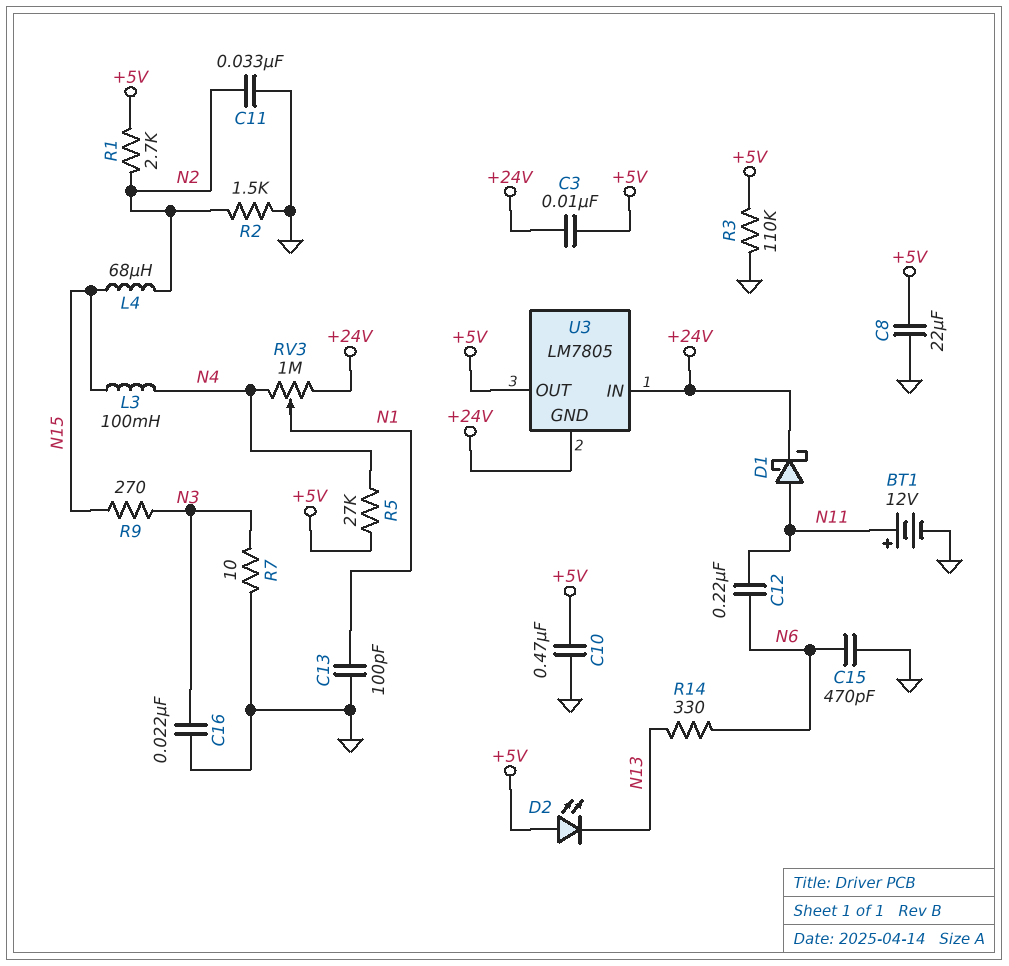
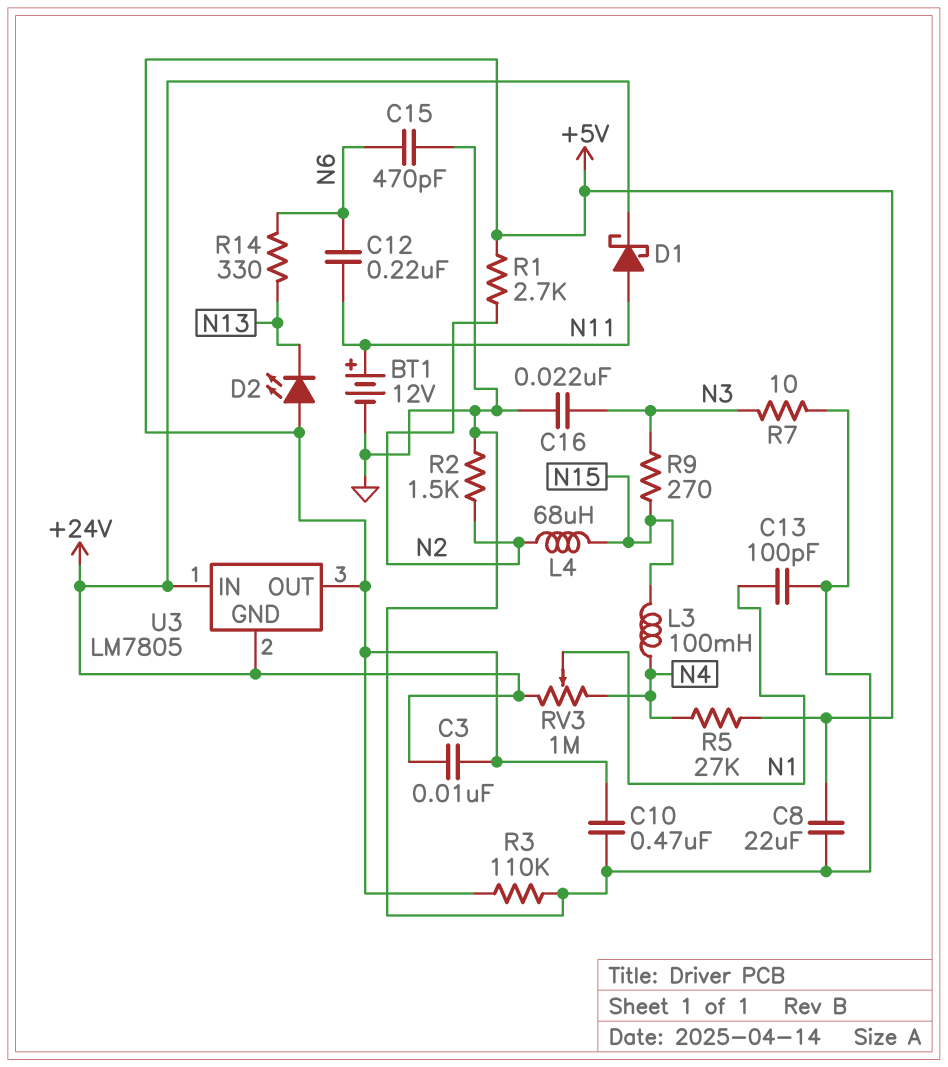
C11: 33nF (GND, N2) -> none

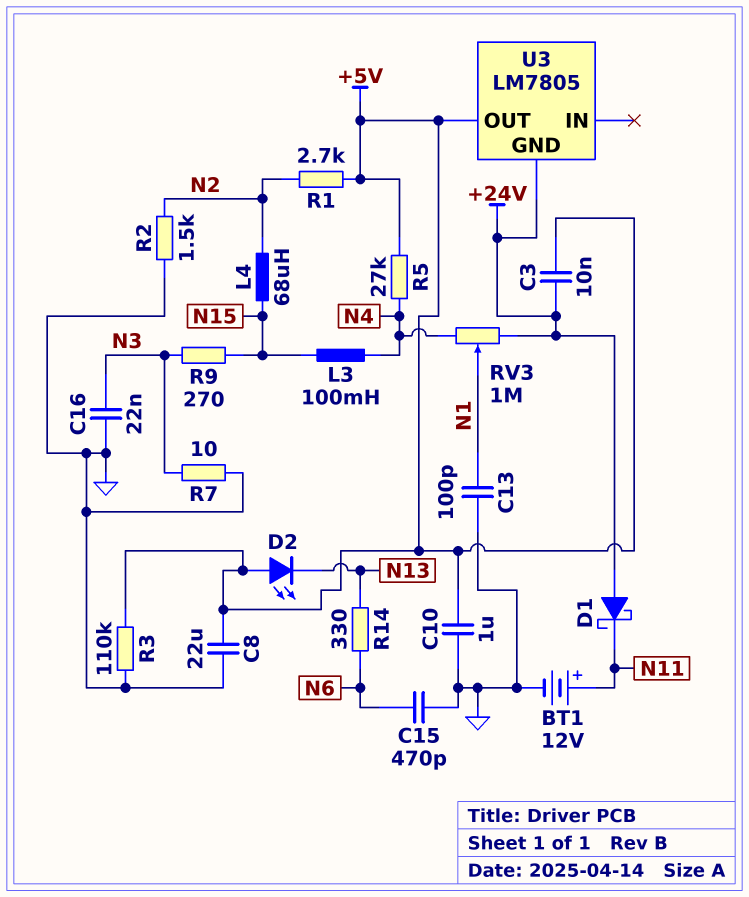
C10: 470nF (+5V, GND) -> 1uF (+5V, GND)
C12: 220nF (N6, N11) -> none
D1: schottky (A N11, K +24V) -> schottky (A +24V, K N11)
U3 pin IN: +24V -> none

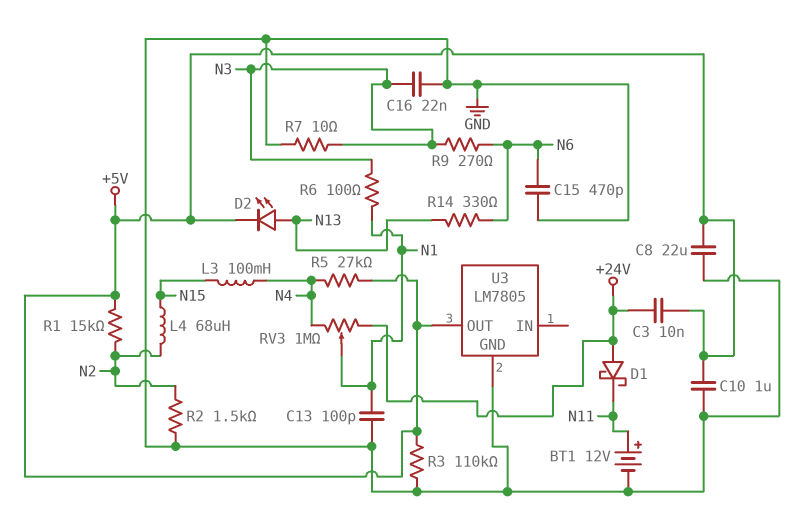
D2: LED (A +5V, K N13) -> LED (A N13, K +5V)
R1: 2.7k (+5V, N2) -> 15k (+5V, N2)
R6: none -> 100 (N1, N3)
R9: 270 (N3, N15) -> 270 (N3, N6)
U3 pin GND: +24V -> GND

